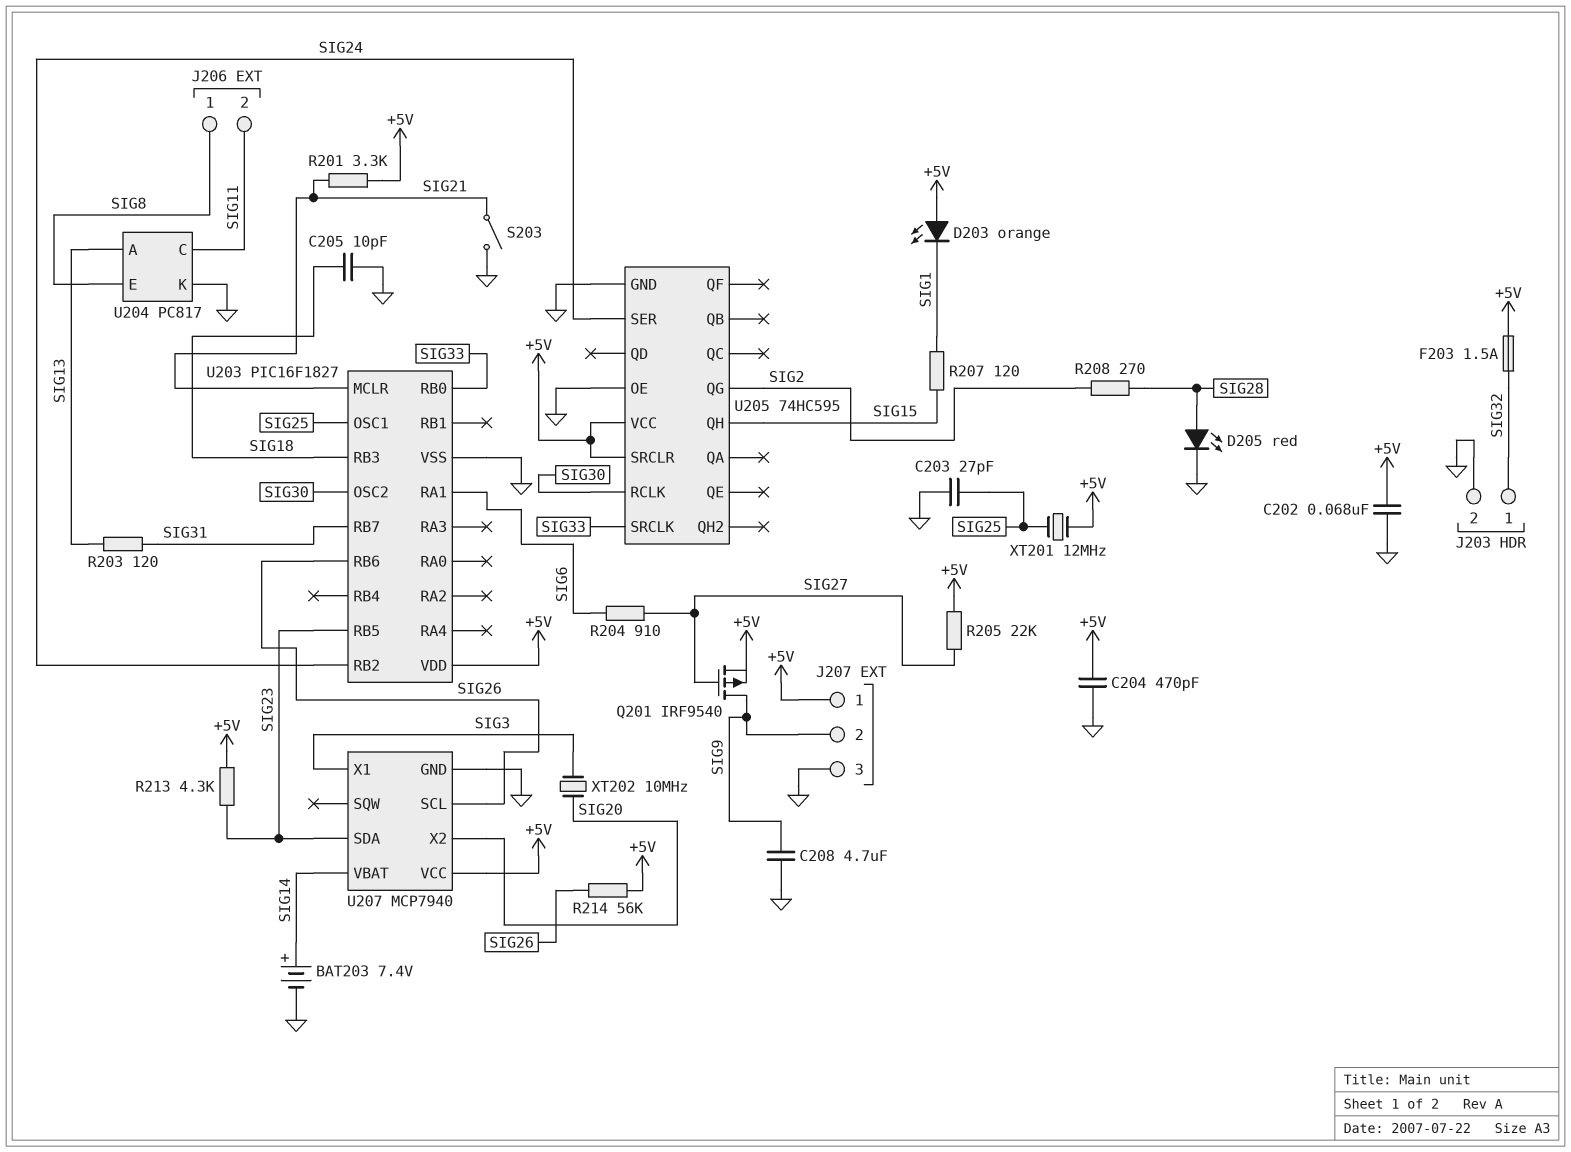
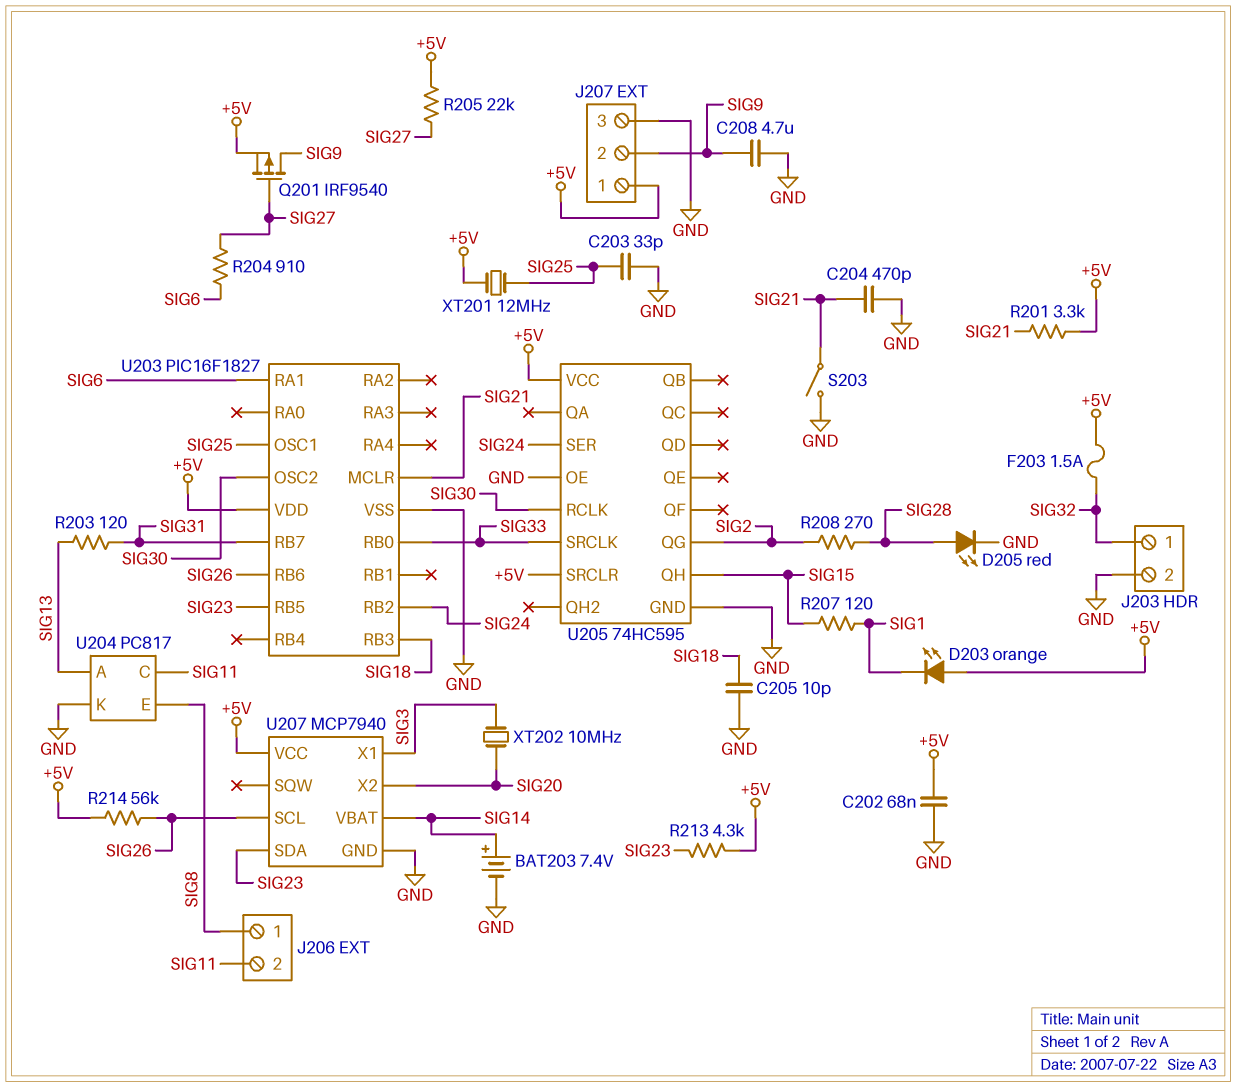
C203: 27pF (GND, SIG25) -> 33pF (GND, SIG25)
C204: 470pF (+5V, GND) -> 470pF (GND, SIG21)

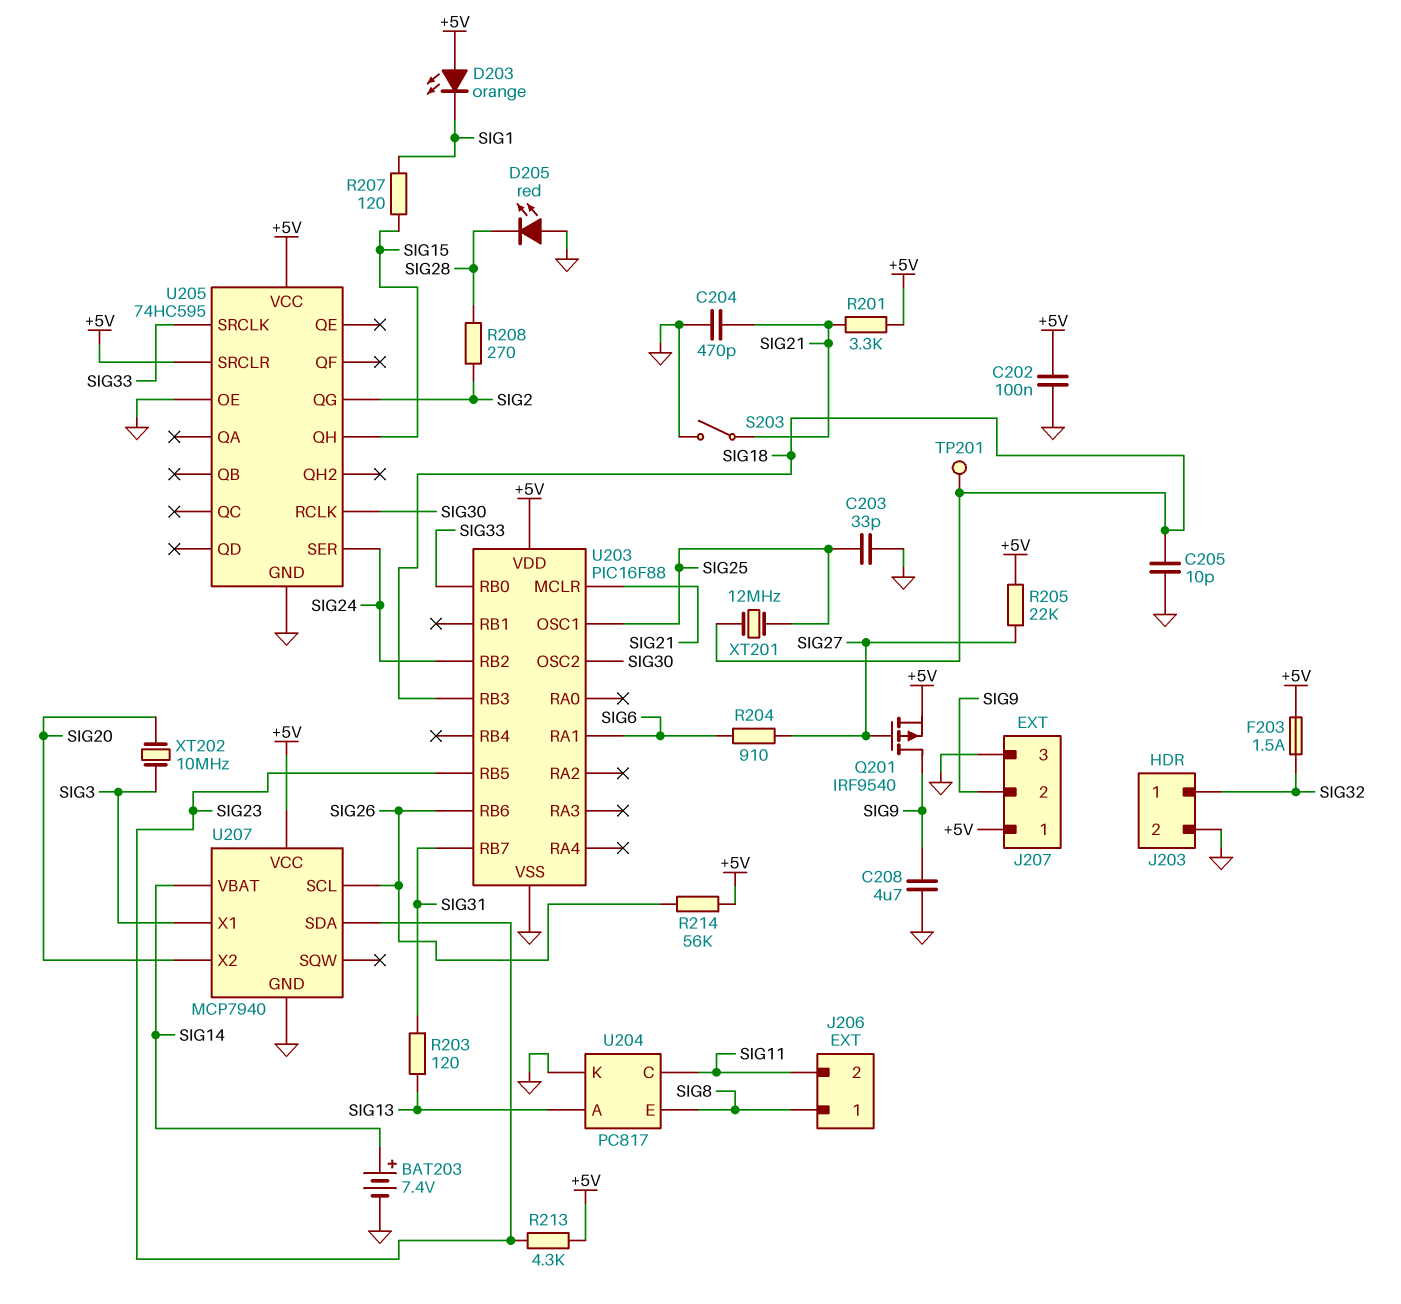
C202: 68nF (+5V, GND) -> 100nF (+5V, GND)
D205: LED red (A SIG28, K GND) -> LED red (A GND, K SIG28)
TP201: none -> test point (SIG18)
U203: PIC16F1827 -> PIC16F88
XT201: 12MHz (+5V, SIG25) -> 12MHz (SIG18, SIG25)

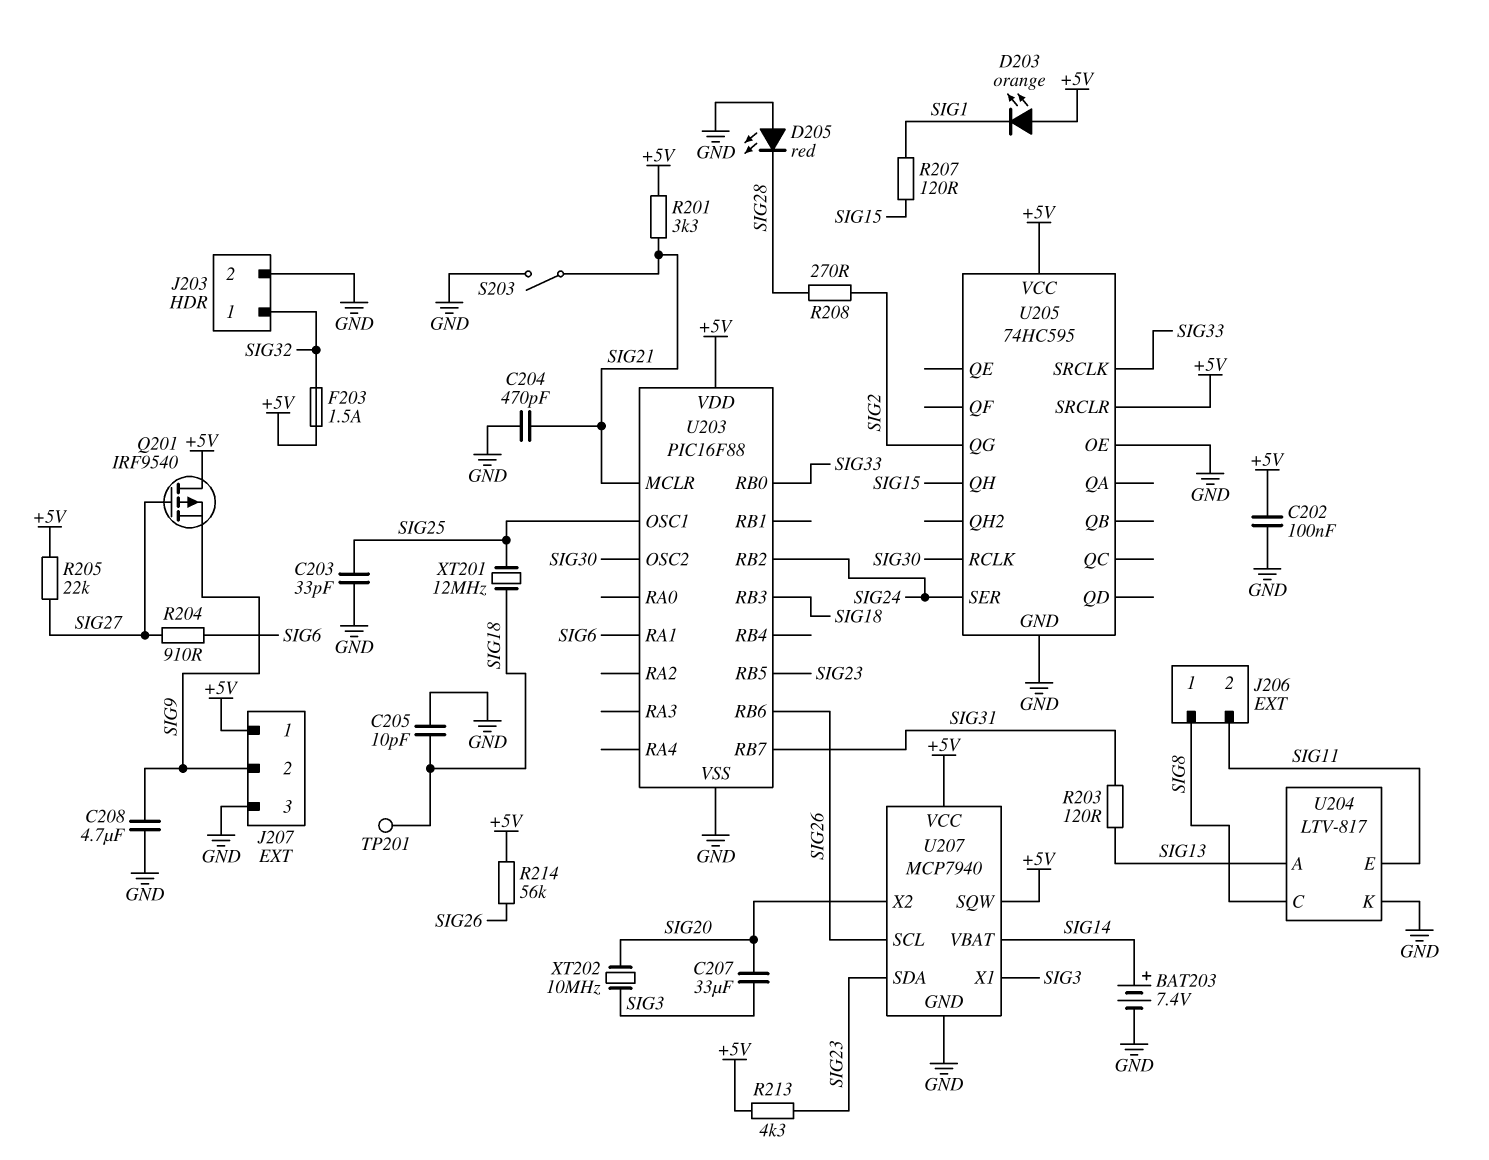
C207: none -> 33uF (SIG3, SIG20)
Q201: PMOS IRF9540 (G SIG27, D SIG9, S +5V) -> PMOS IRF9540 (G SIG27, D +5V, S SIG9)
U204: PC817 -> LTV-817
U204 pin C: SIG11 -> SIG8
U204 pin E: SIG8 -> SIG11
U207 pin SQW: none -> +5V

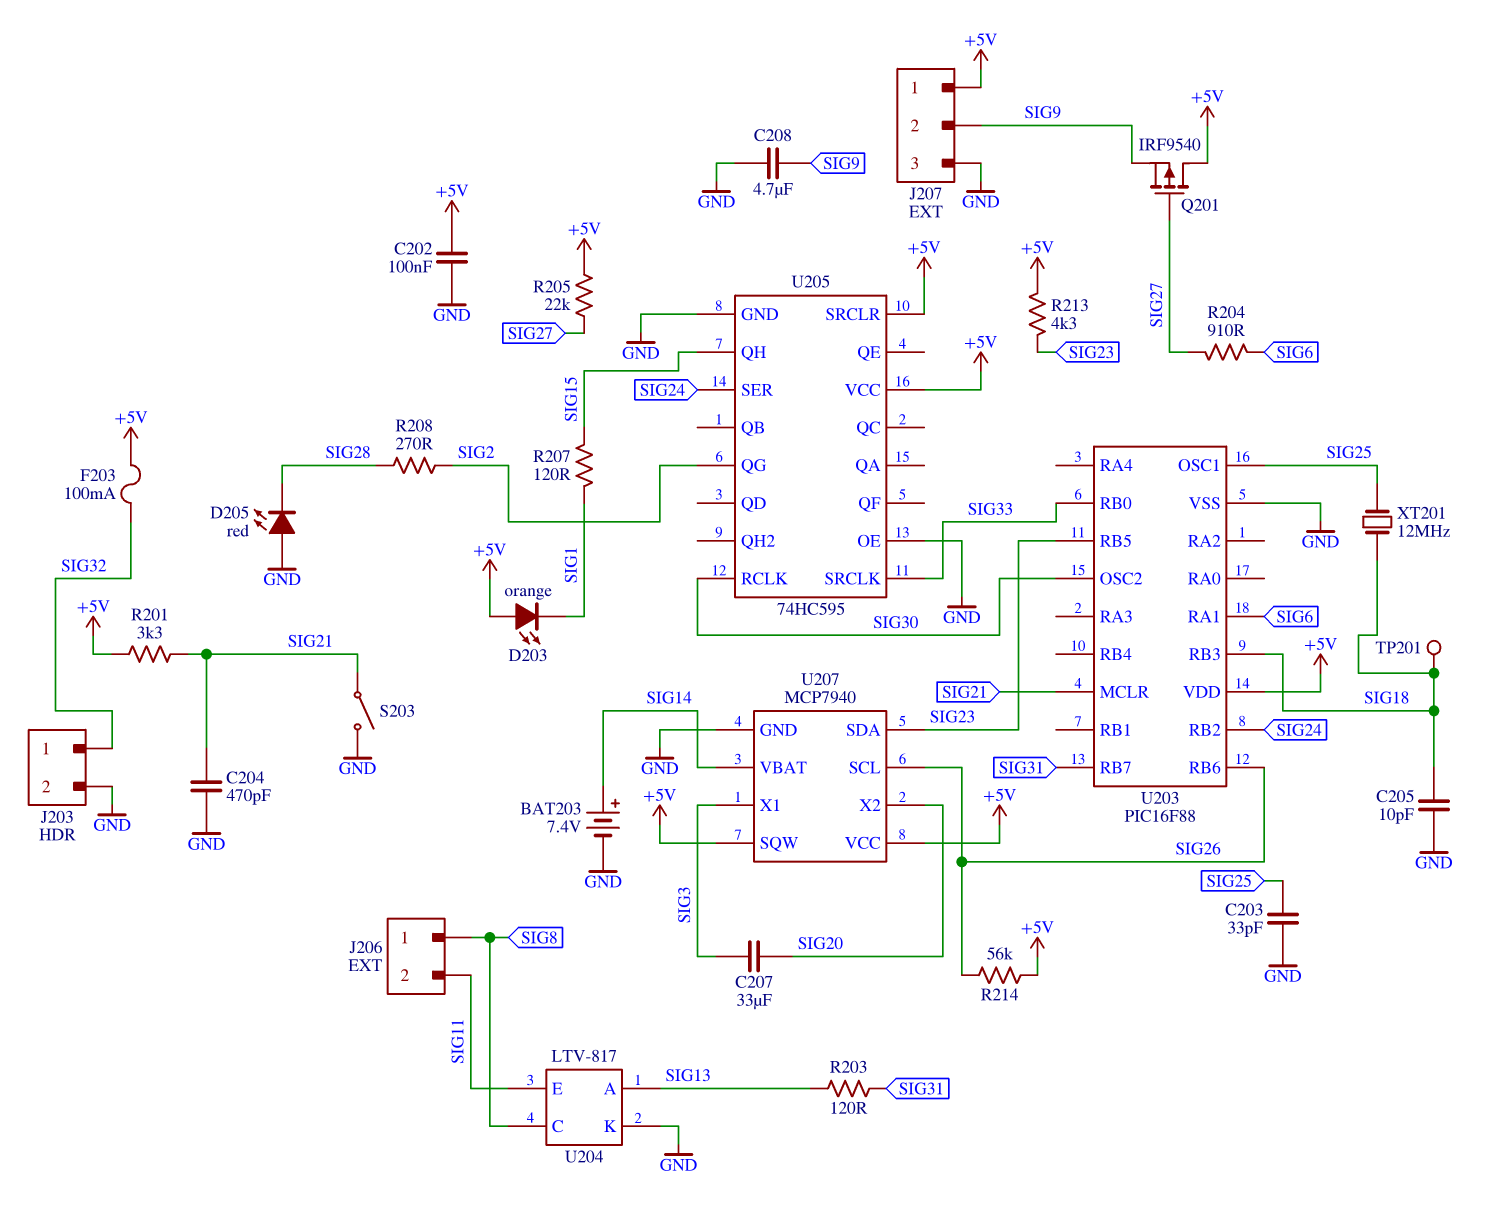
F203: 1.5A (+5V, SIG32) -> 100mA (+5V, SIG32)
XT202: 10MHz (SIG3, SIG20) -> none

